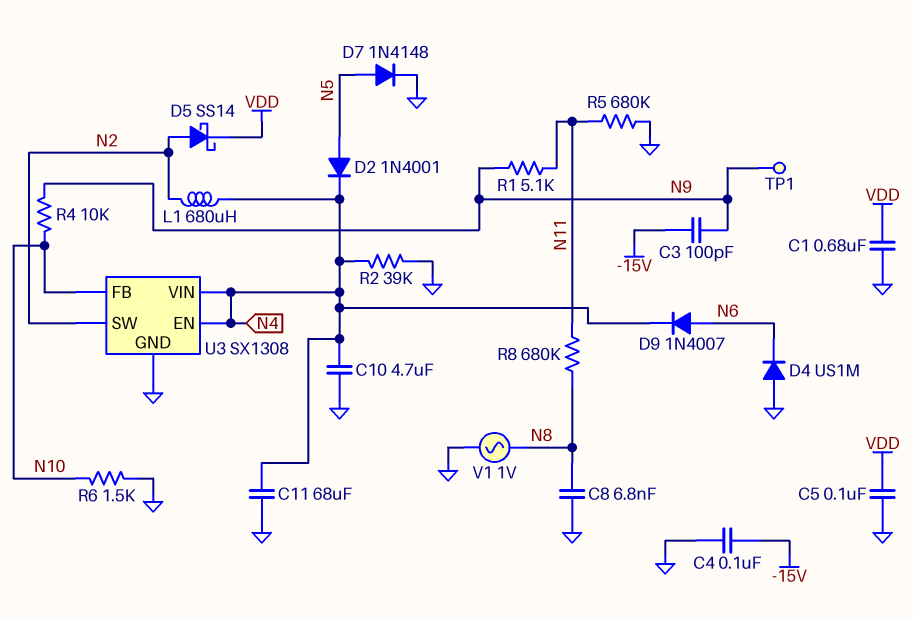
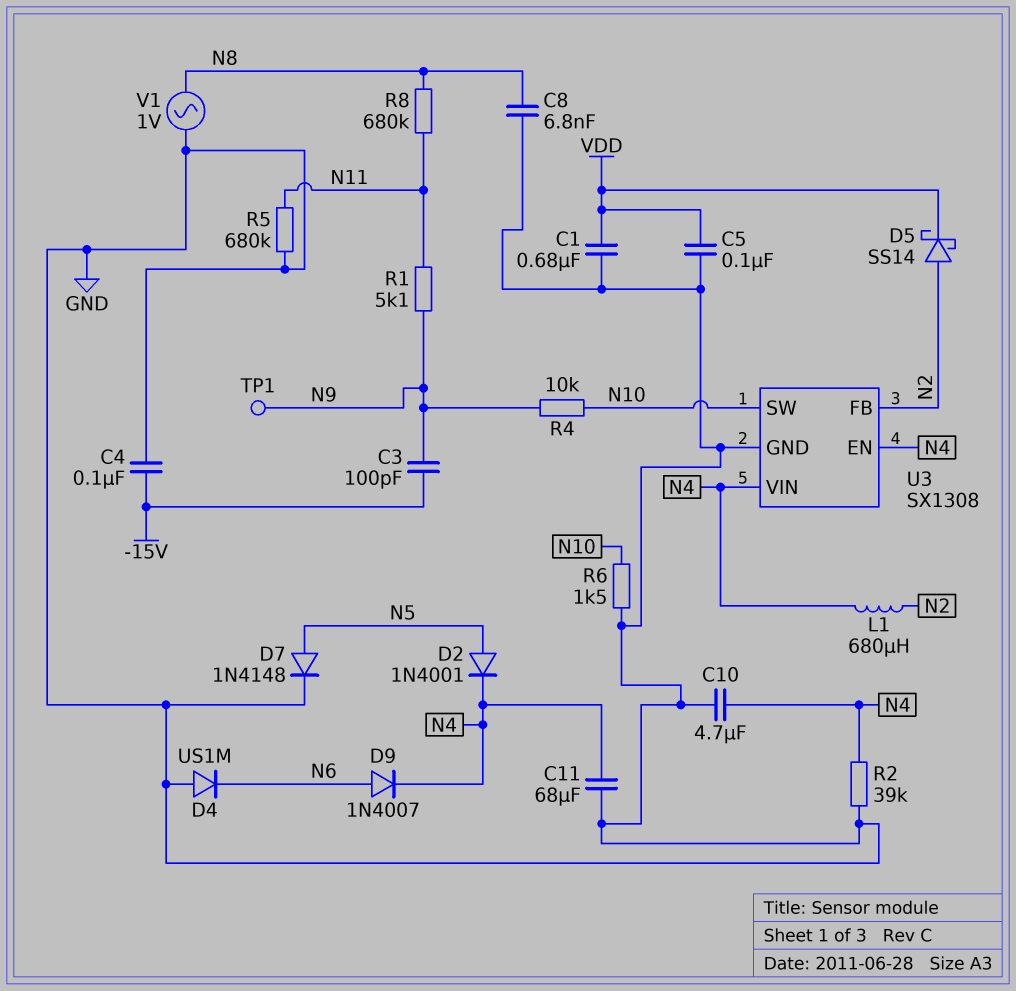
U3 pin FB: N10 -> N2
U3 pin SW: N2 -> N10

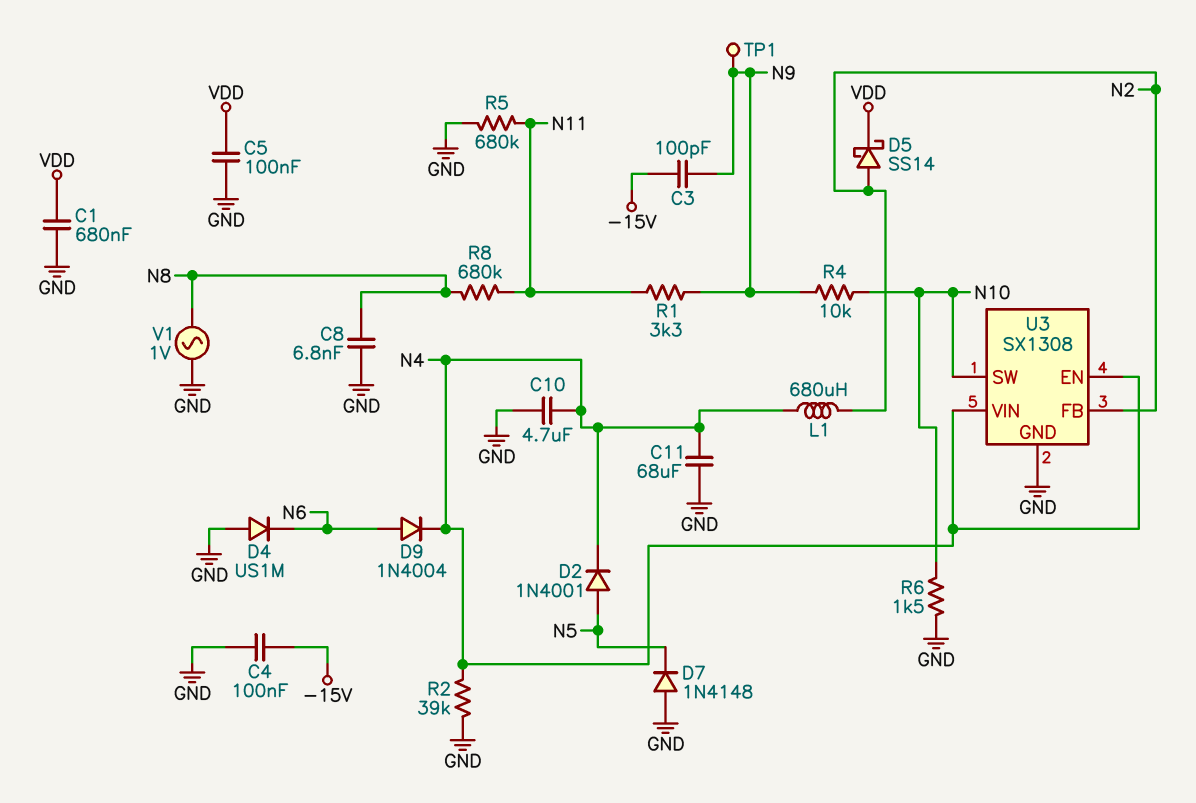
D7: diode 1N4148 (A N5, K GND) -> diode 1N4148 (A GND, K N5)
D9: diode 1N4007 (A N6, K N4) -> diode 1N4004 (A N6, K N4)
R1: 5.1k (N9, N11) -> 3.3k (N9, N11)

